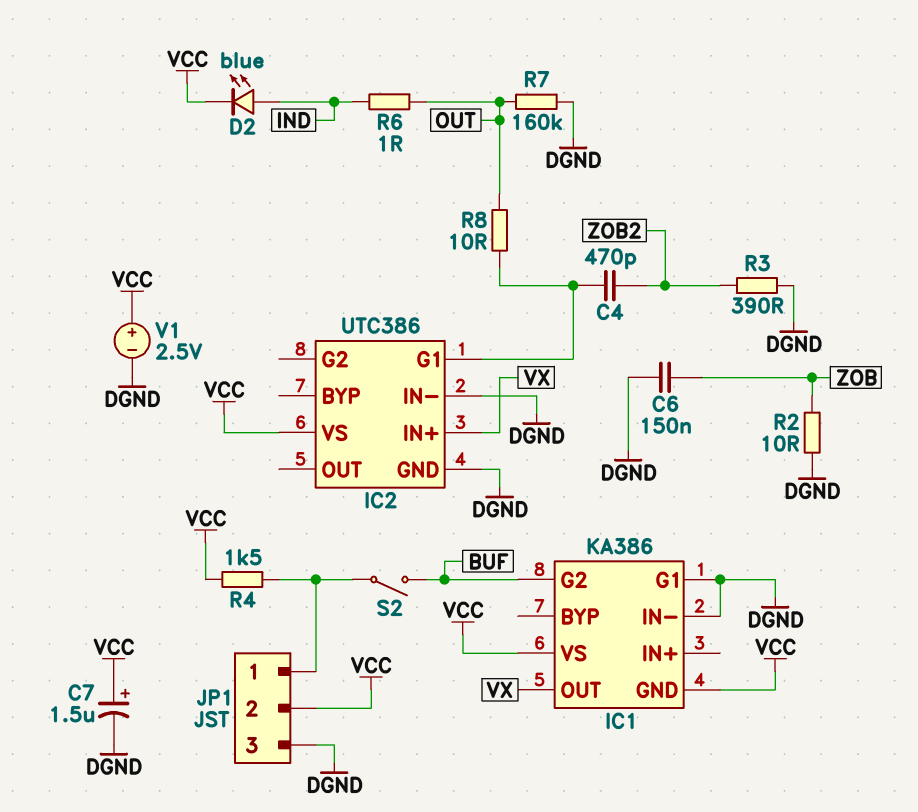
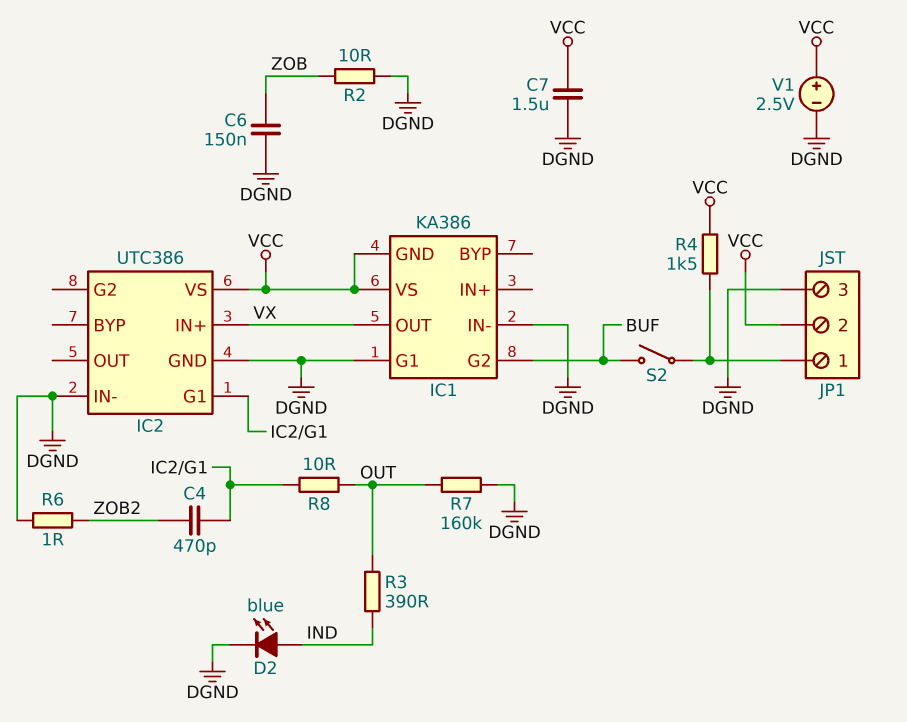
C7: 1.5uF (plus VCC, minus DGND) -> 1.5uF (DGND, VCC)
D2: LED blue (A IND, K VCC) -> LED blue (A IND, K DGND)
R3: 390 (DGND, ZOB2) -> 390 (IND, OUT)
R6: 1 (IND, OUT) -> 1 (DGND, ZOB2)

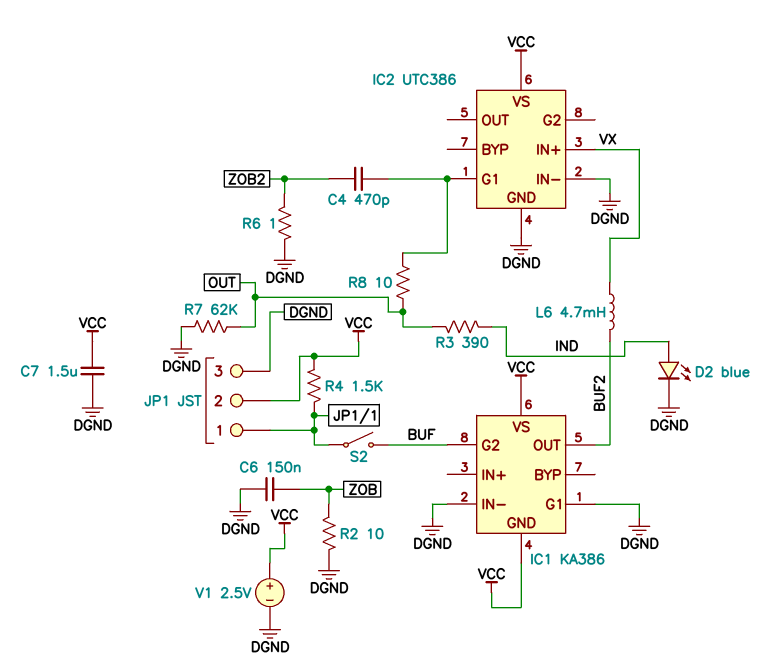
IC1 pin OUT: VX -> BUF2
L6: none -> 4.7mH (BUF2, VX)
R7: 160k (DGND, OUT) -> 62k (DGND, OUT)

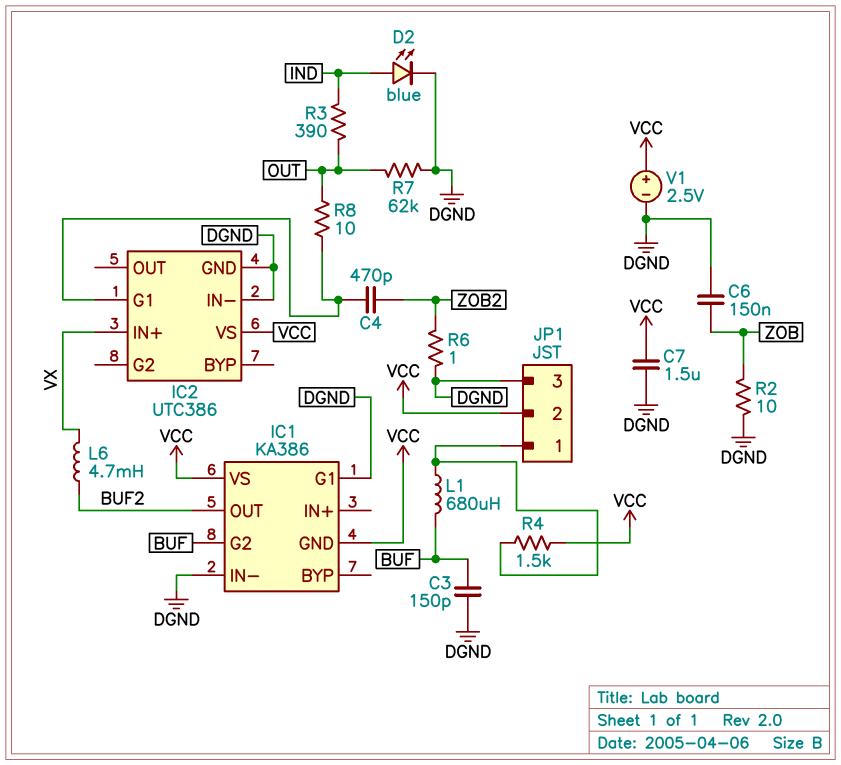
C3: none -> 150pF (BUF, DGND)
L1: none -> 680uH (BUF, JP1/1)
S2: switch (BUF, JP1/1) -> none

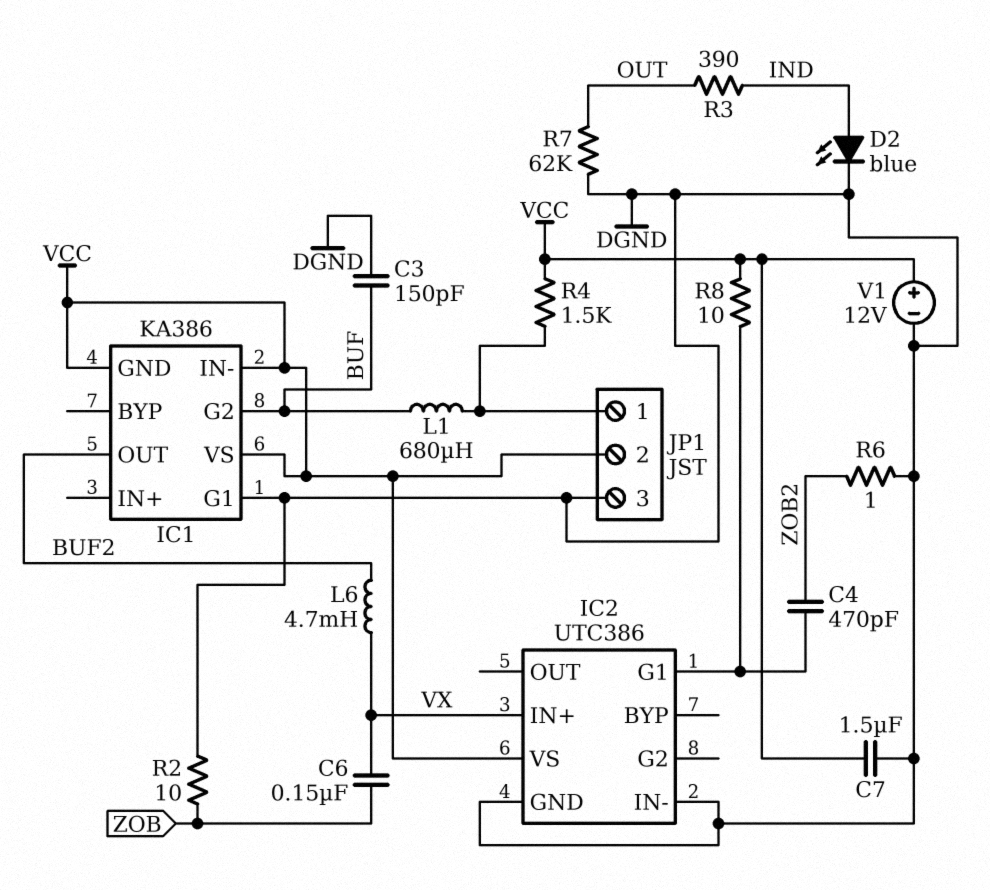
C6: 150nF (DGND, ZOB) -> 150nF (VX, ZOB)
IC1 pin IN-: DGND -> VCC
R8: 10 (IC2/G1, OUT) -> 10 (IC2/G1, VCC)
V1: 2.5V (plus VCC, minus DGND) -> 12V (plus VCC, minus DGND)

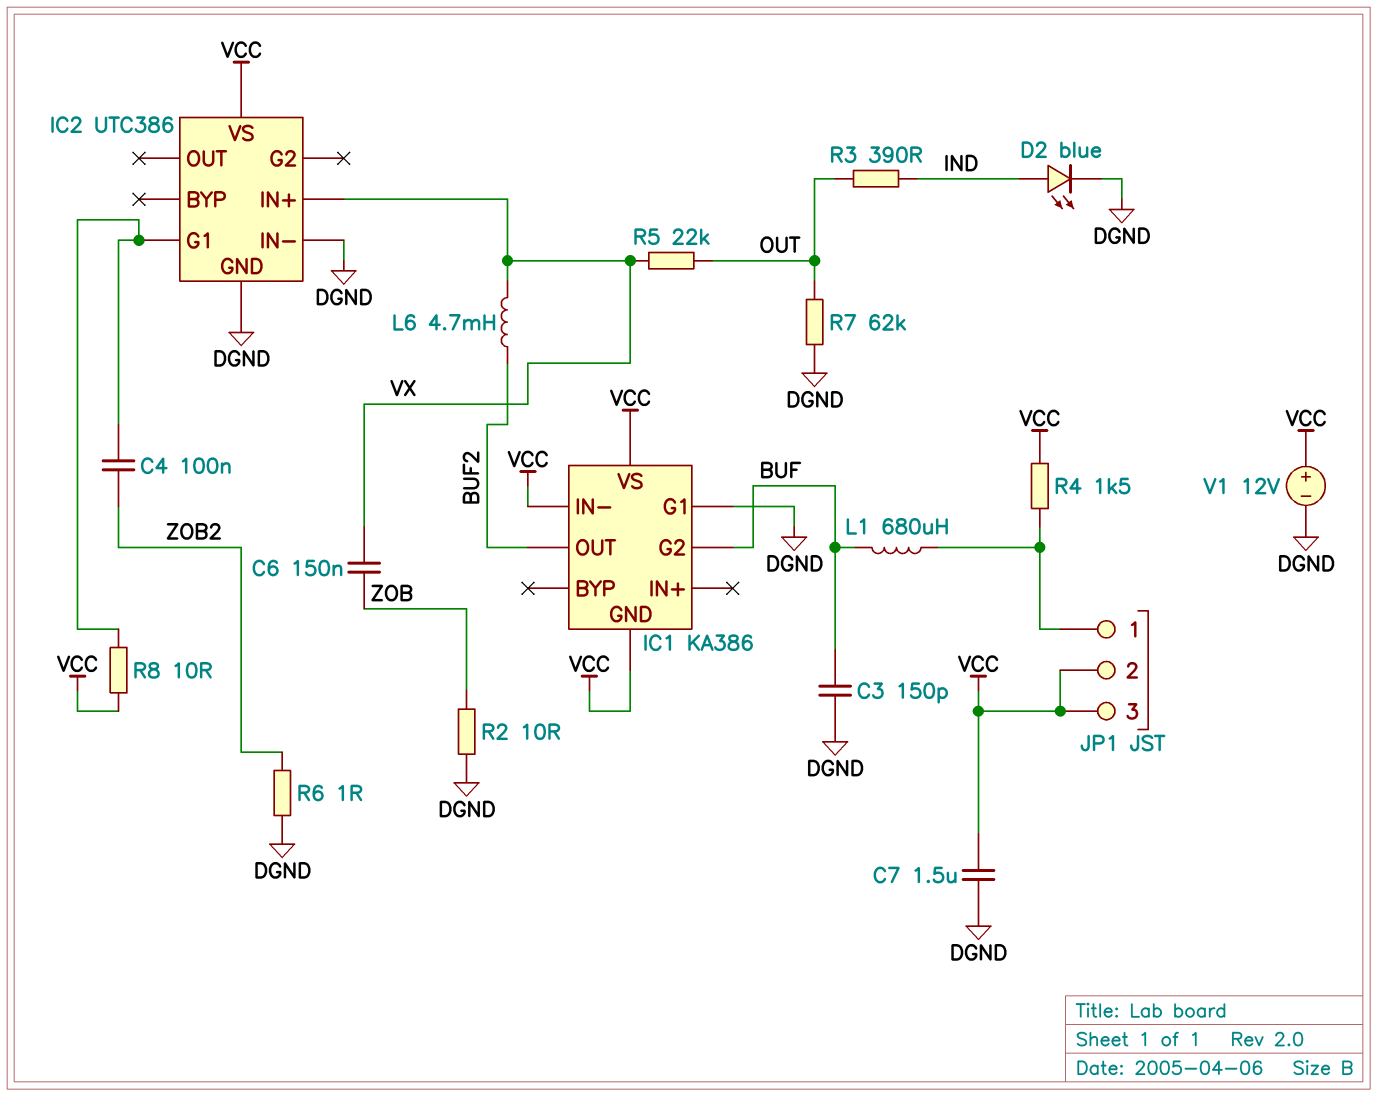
C4: 470pF (IC2/G1, ZOB2) -> 100nF (IC2/G1, ZOB2)
JP1 pin 3: DGND -> VCC
R5: none -> 22k (OUT, VX)

